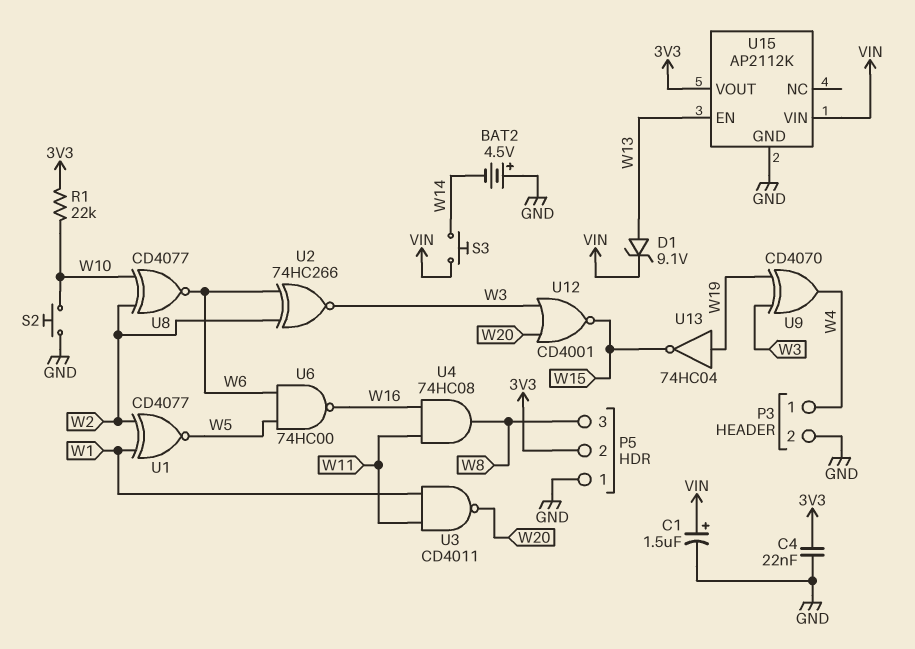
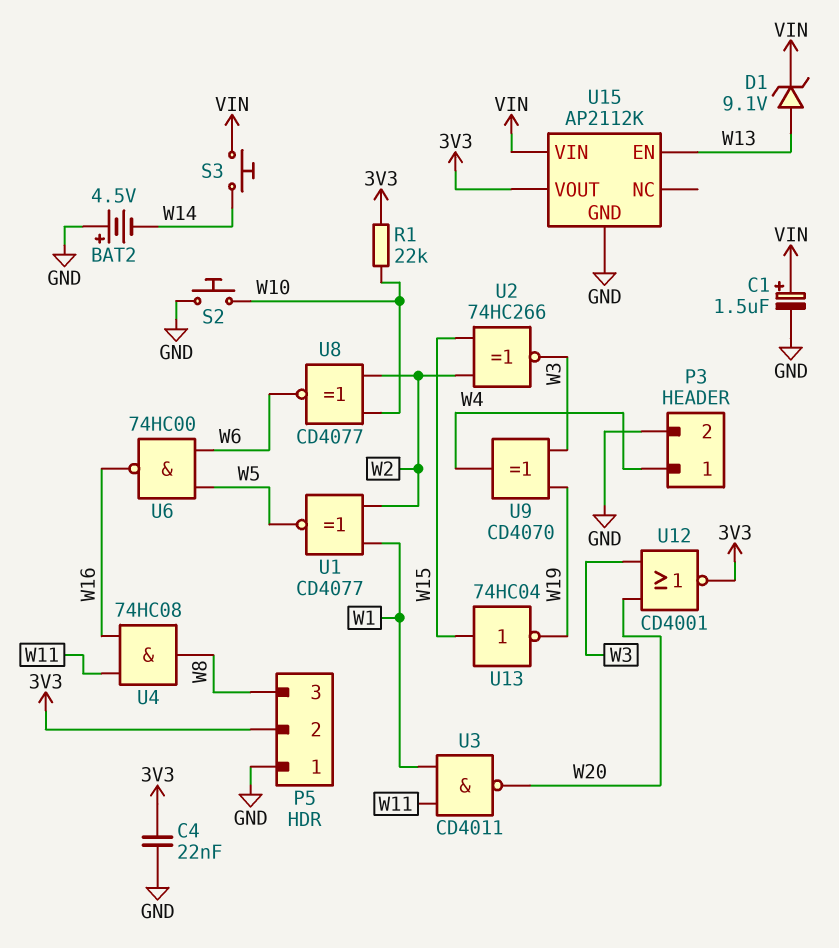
U2: XNOR 74HC266 (in W2, in W6, out W3) -> XNOR 74HC266 (in W2, in W15, out W3)
U12: NOR CD4001 (in W3, in W20, out W15) -> NOR CD4001 (in W3, in W20, out 3V3)
U13: NOT 74HC04 (in W19, out W15) -> NOT 74HC04 (in W15, out W19)

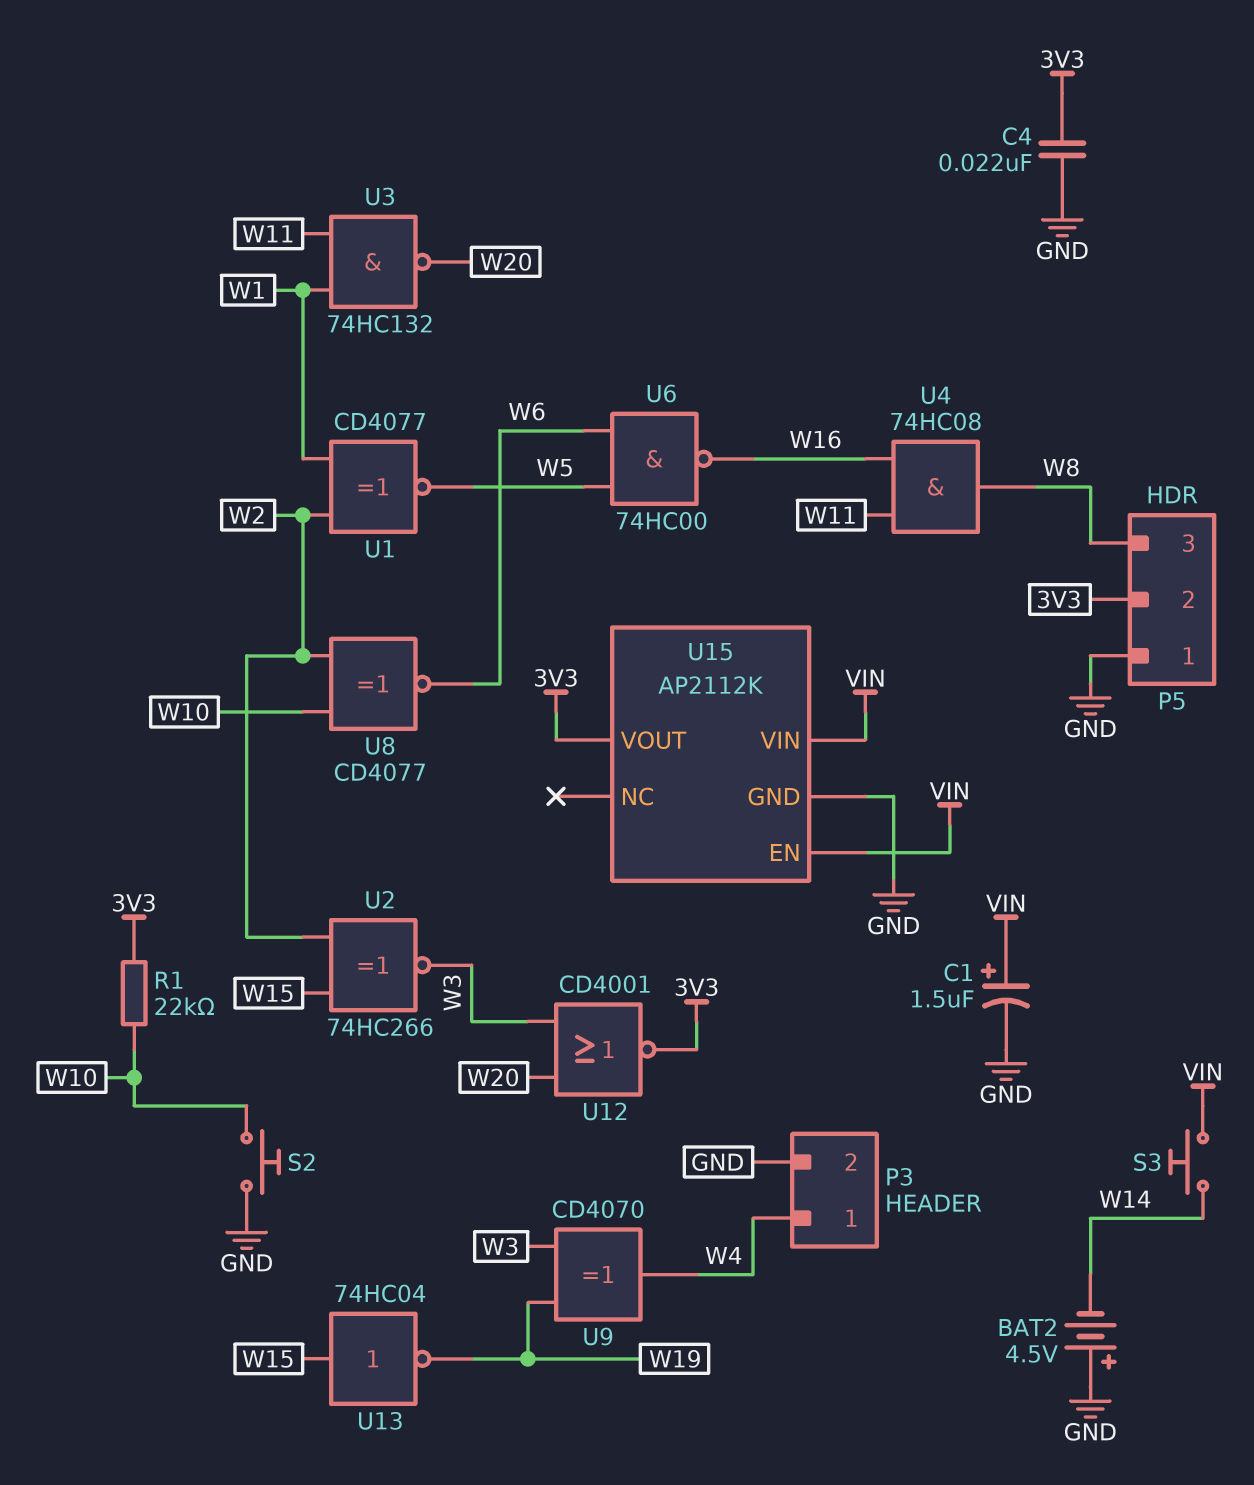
D1: zener 9.1V (A W13, K VIN) -> none
U3: NAND CD4011 (in W1, in W11, out W20) -> NAND 74HC132 (in W1, in W11, out W20)
U15 pin EN: W13 -> VIN

